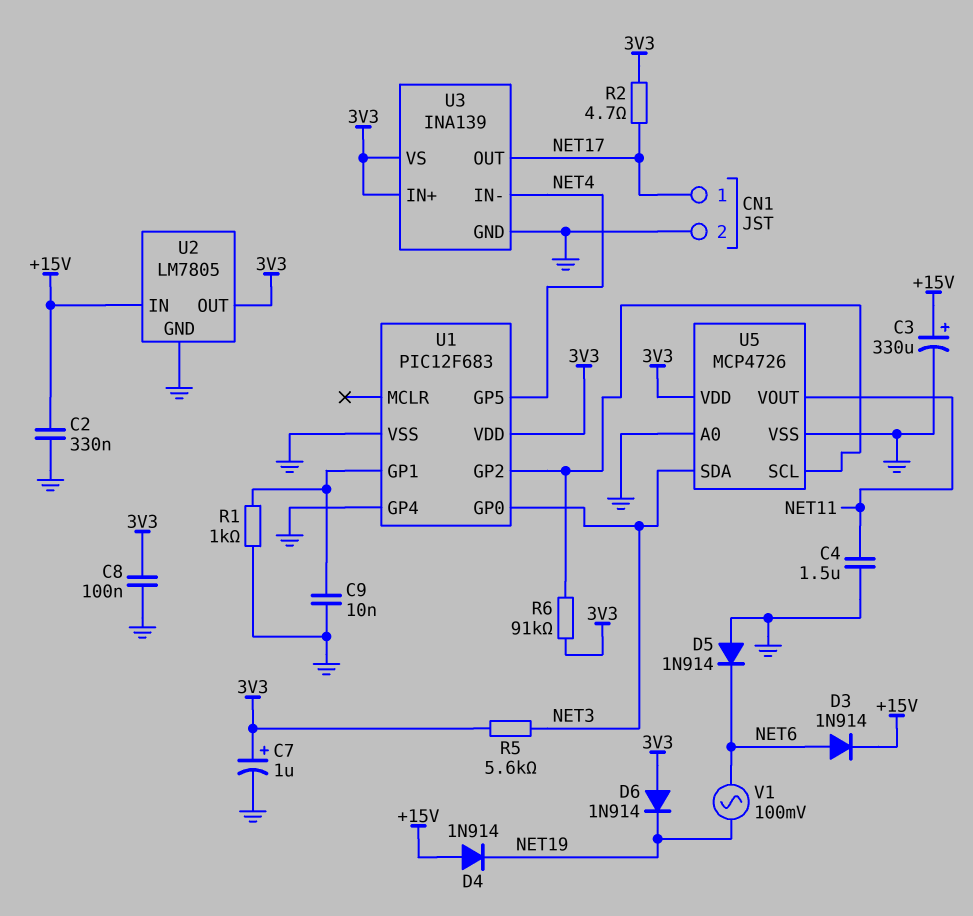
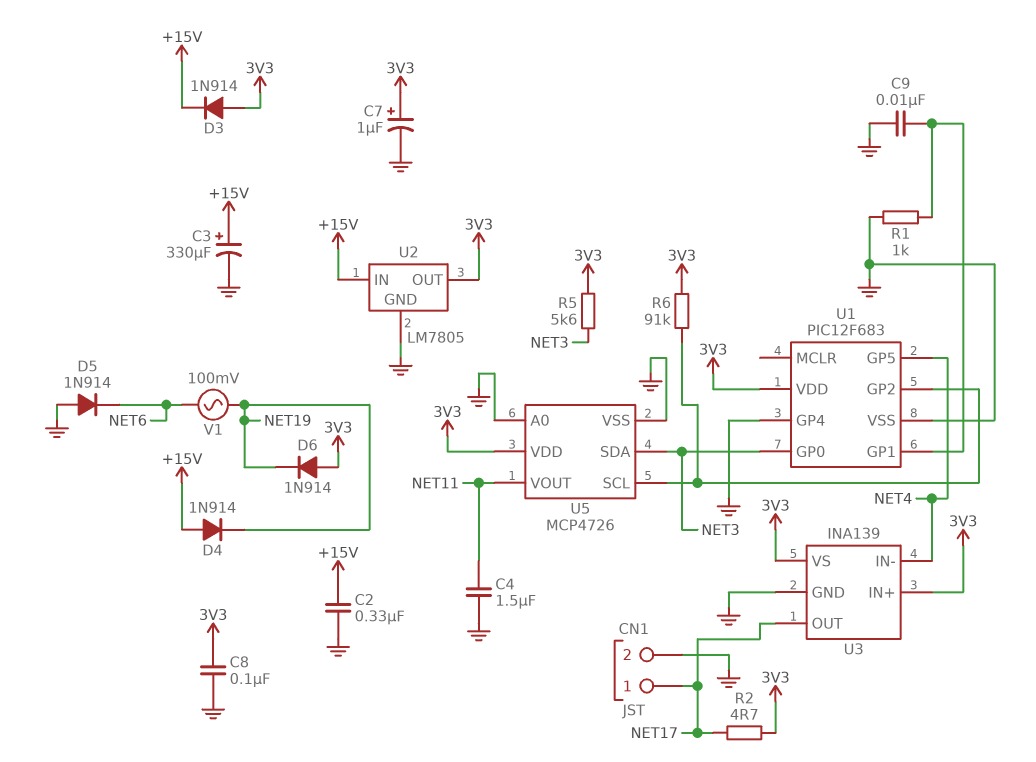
D3: diode 1N914 (A NET6, K +15V) -> diode 1N914 (A 3V3, K +15V)

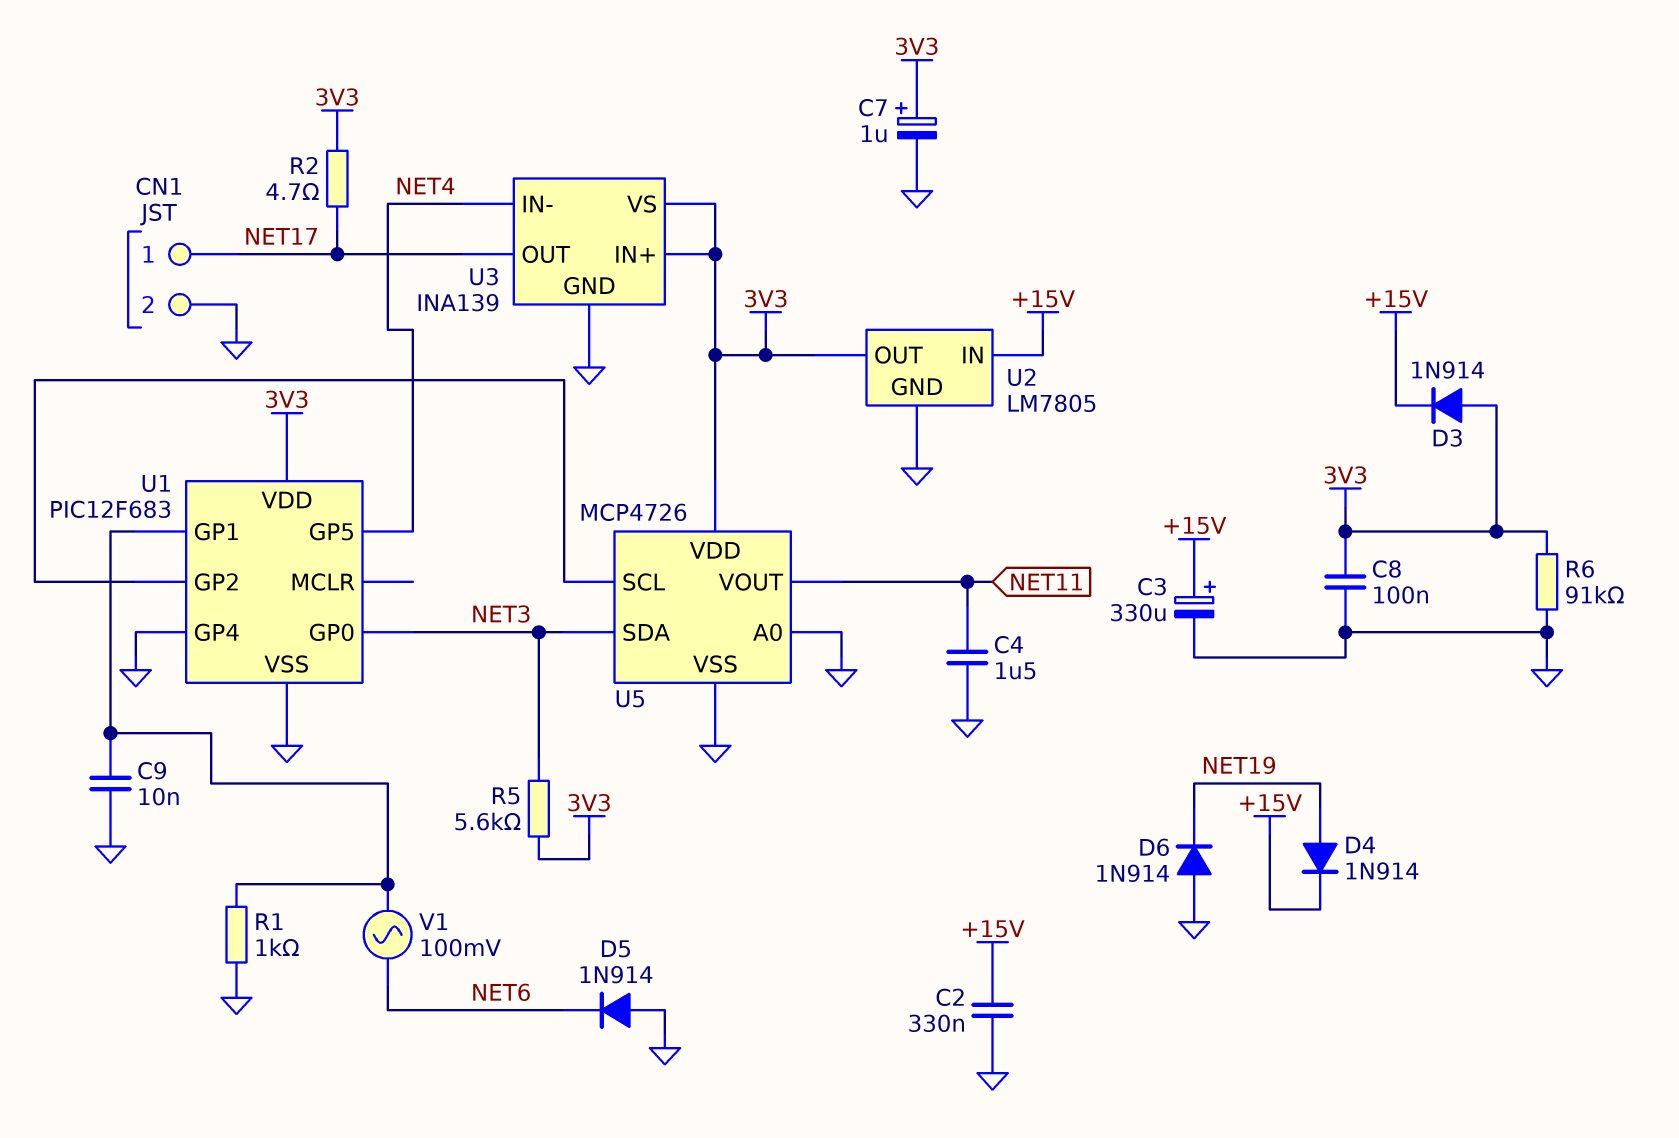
D4: diode 1N914 (A +15V, K NET19) -> diode 1N914 (A NET19, K +15V)
D6: diode 1N914 (A 3V3, K NET19) -> diode 1N914 (A GND, K NET19)
R6: 91k (3V3, U1/GP2) -> 91k (3V3, GND)
V1: AC 100mV (NET6, NET19) -> AC 100mV (NET6, U1/GP1)

